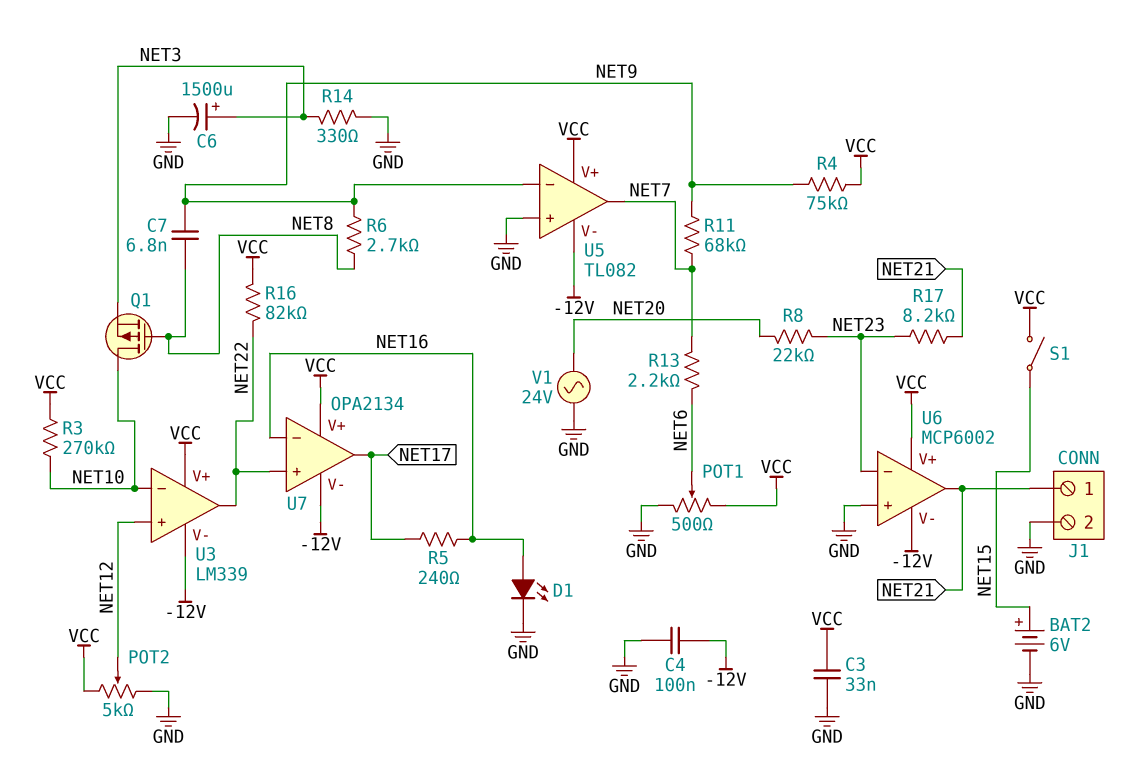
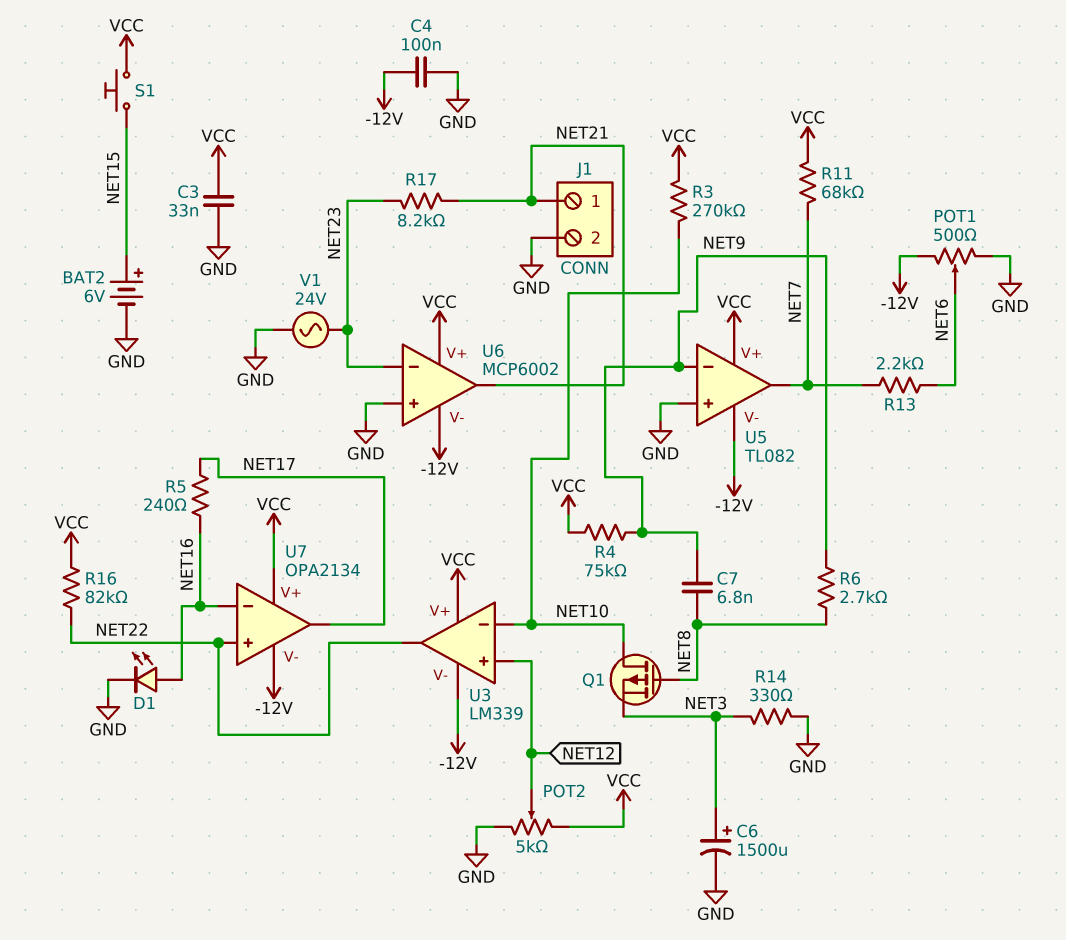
POT1: 500 (GND, VCC, wiper NET6) -> 500 (-12V, GND, wiper NET6)
R8: 22k (NET20, NET23) -> none
R11: 68k (NET7, NET9) -> 68k (NET7, VCC)
S1: switch (NET15, VCC) -> button (NET15, VCC)
V1: AC 24V (GND, NET20) -> AC 24V (GND, NET23)

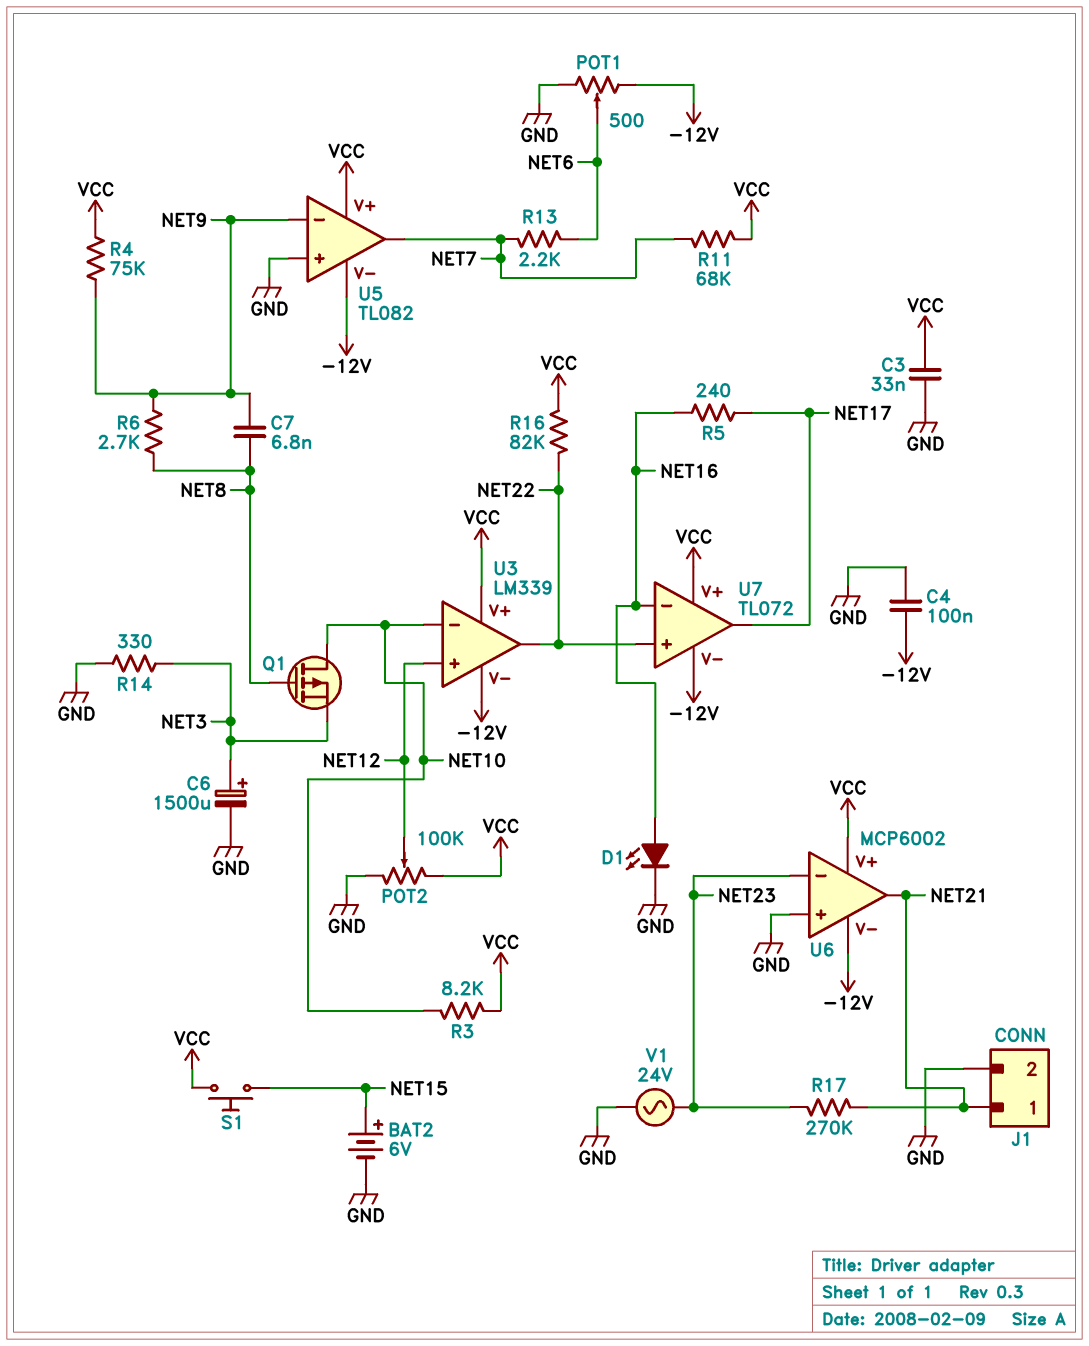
POT2: 5k (GND, VCC, wiper NET12) -> 100k (GND, VCC, wiper NET12)
R3: 270k (NET10, VCC) -> 8.2k (NET10, VCC)
R17: 8.2k (NET21, NET23) -> 270k (NET21, NET23)
U7: OPA2134 -> TL072

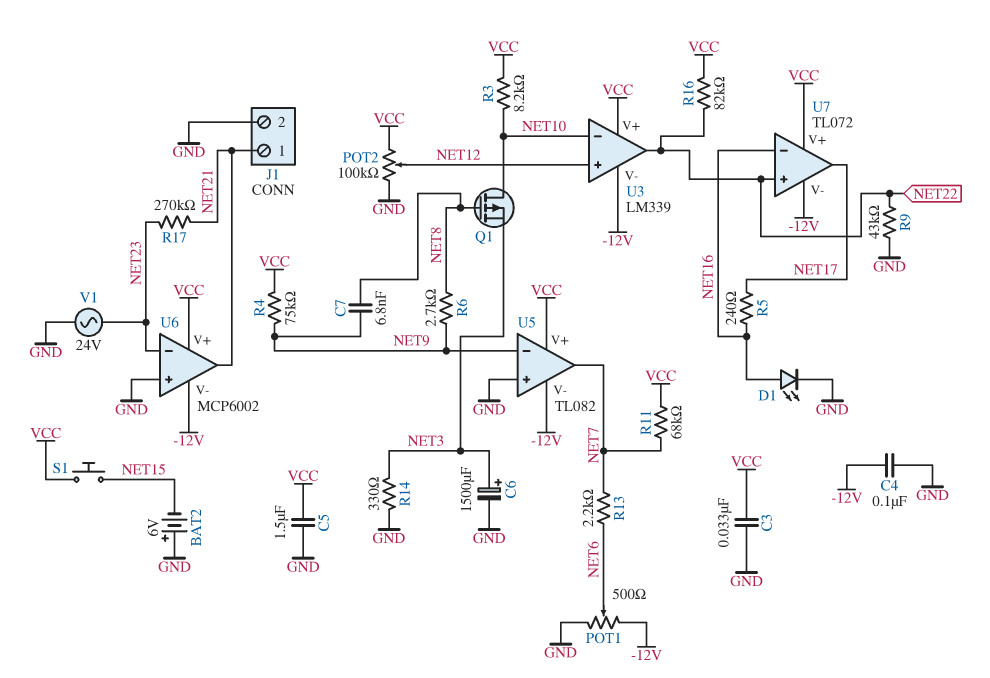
BAT2: 6V (plus NET15, minus GND) -> 6V (plus GND, minus NET15)
C5: none -> 1.5uF (GND, VCC)
R9: none -> 43k (GND, NET22)

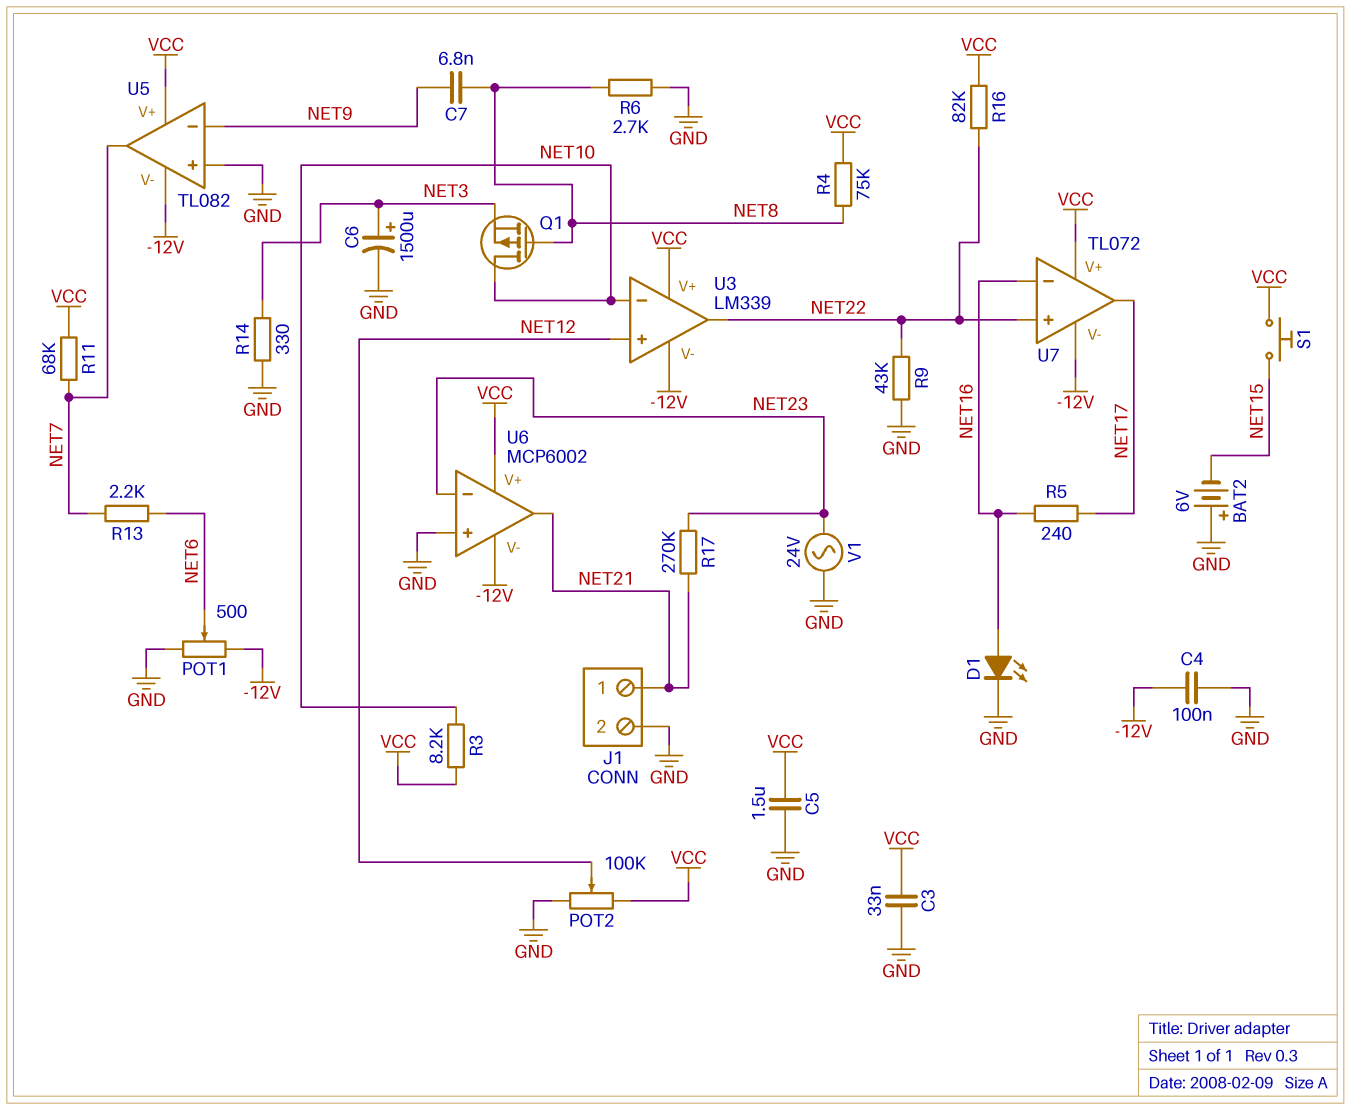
R4: 75k (NET9, VCC) -> 75k (NET8, VCC)
R6: 2.7k (NET8, NET9) -> 2.7k (GND, NET8)

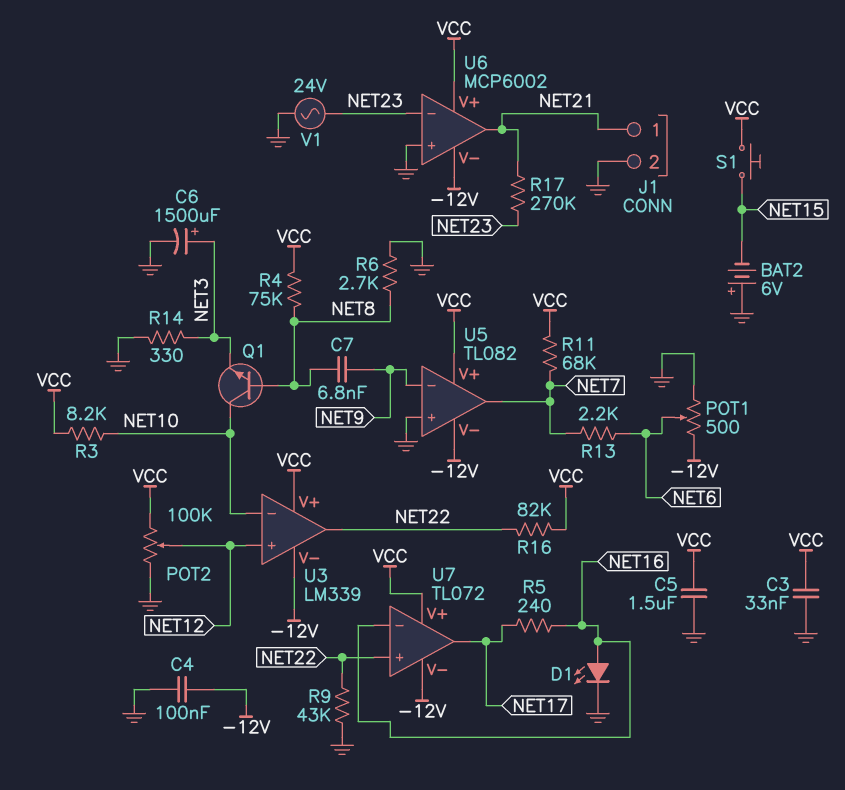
Q1: PMOS (G NET8, D NET10, S NET3) -> NPN (B NET8, C NET10, E NET3)

